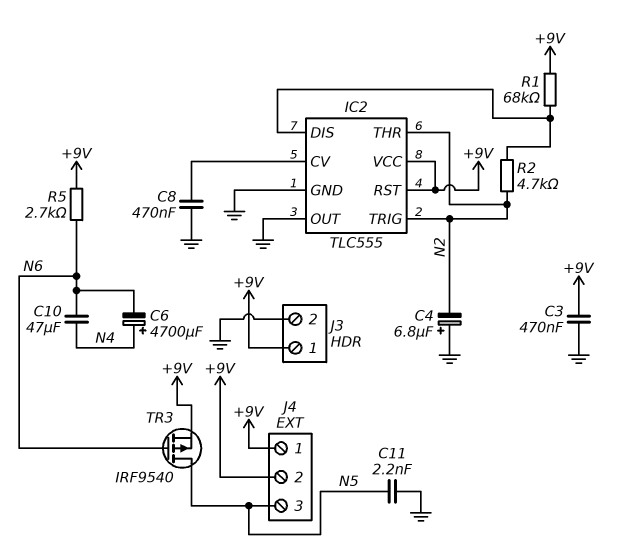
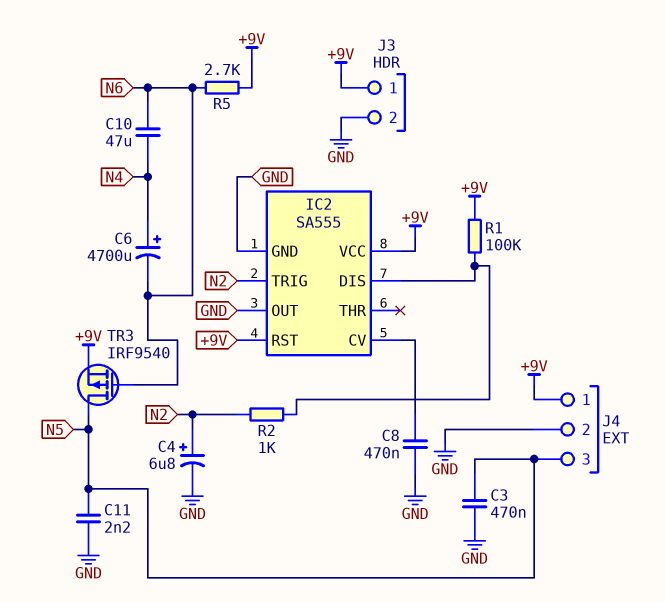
C3: 470nF (+9V, GND) -> 470nF (GND, N5)
C4: 6.8uF (plus GND, minus N2) -> 6.8uF (plus N2, minus GND)
IC2: TLC555 -> SA555
IC2 pin THR: N2 -> none
J4 pin 2: +9V -> GND
R1: 68k (+9V, IC2/DIS) -> 100k (+9V, IC2/DIS)
R2: 4.7k (IC2/DIS, N2) -> 1k (IC2/DIS, N2)

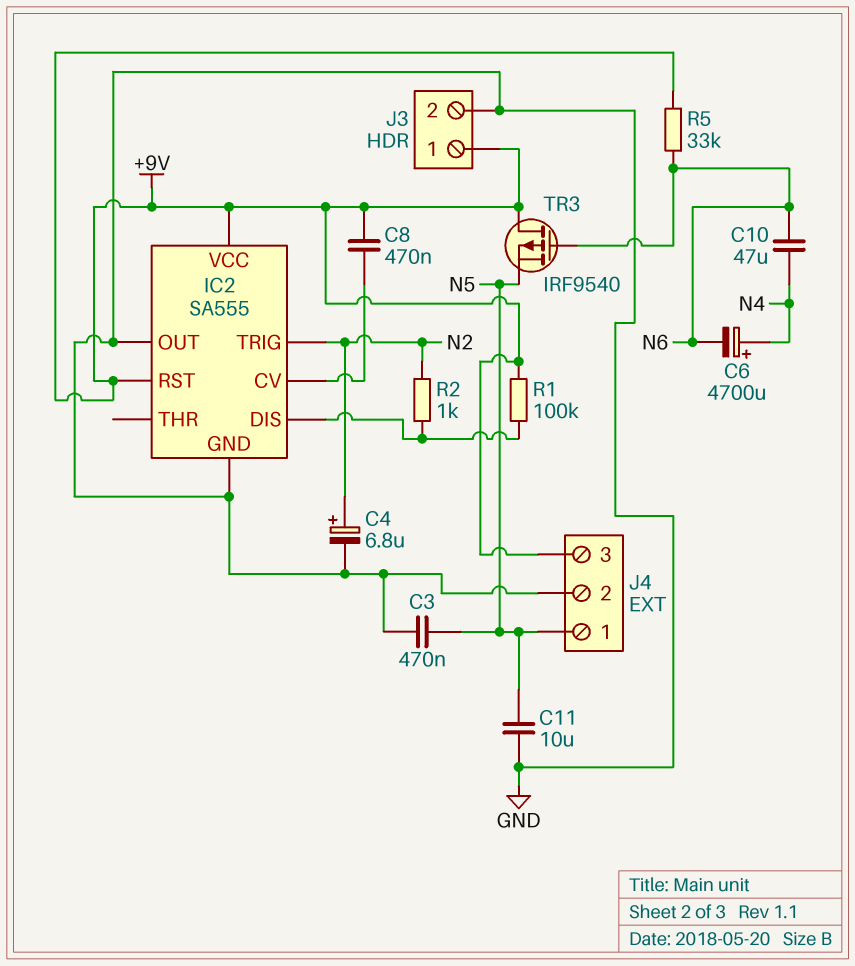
C8: 470nF (GND, IC2/CV) -> 470nF (+9V, IC2/CV)
C11: 2.2nF (GND, N5) -> 10uF (GND, N5)
J4 pin 1: +9V -> N5
J4 pin 3: N5 -> +9V
R5: 2.7k (+9V, N6) -> 33k (+9V, N6)
TR3: PMOS IRF9540 (G N6, D N5, S +9V) -> PMOS IRF9540 (G N6, D +9V, S N5)

